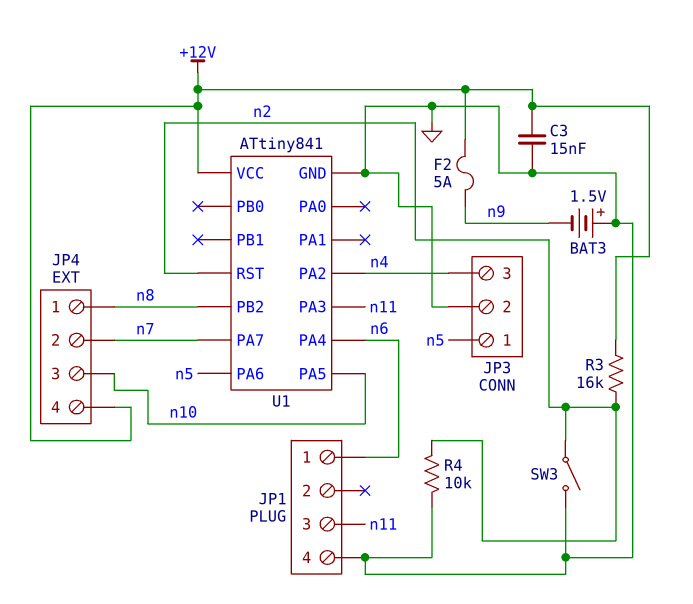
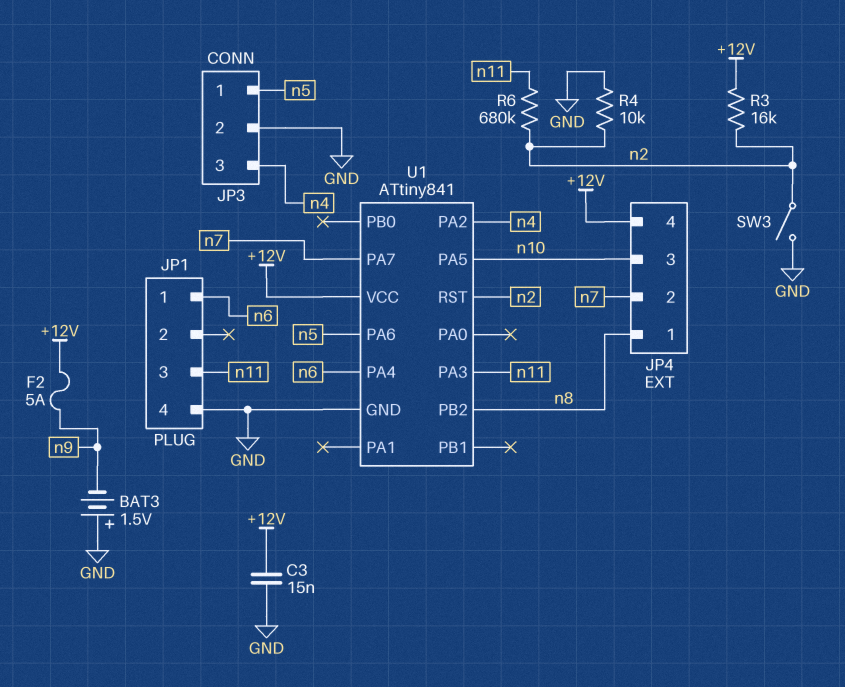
R6: none -> 680k (n2, n11)

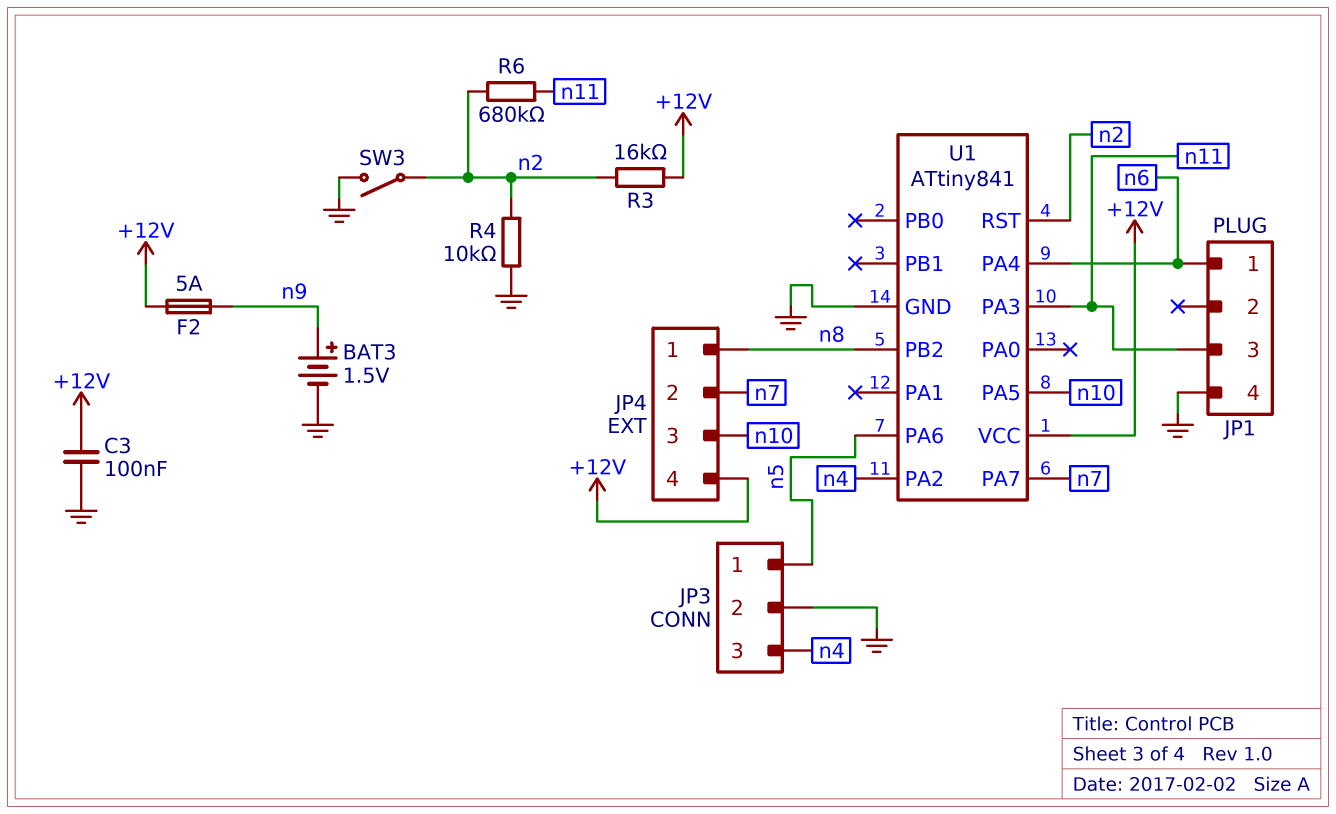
BAT3: 1.5V (plus GND, minus n9) -> 1.5V (plus n9, minus GND)
C3: 15nF (+12V, GND) -> 100nF (+12V, GND)

